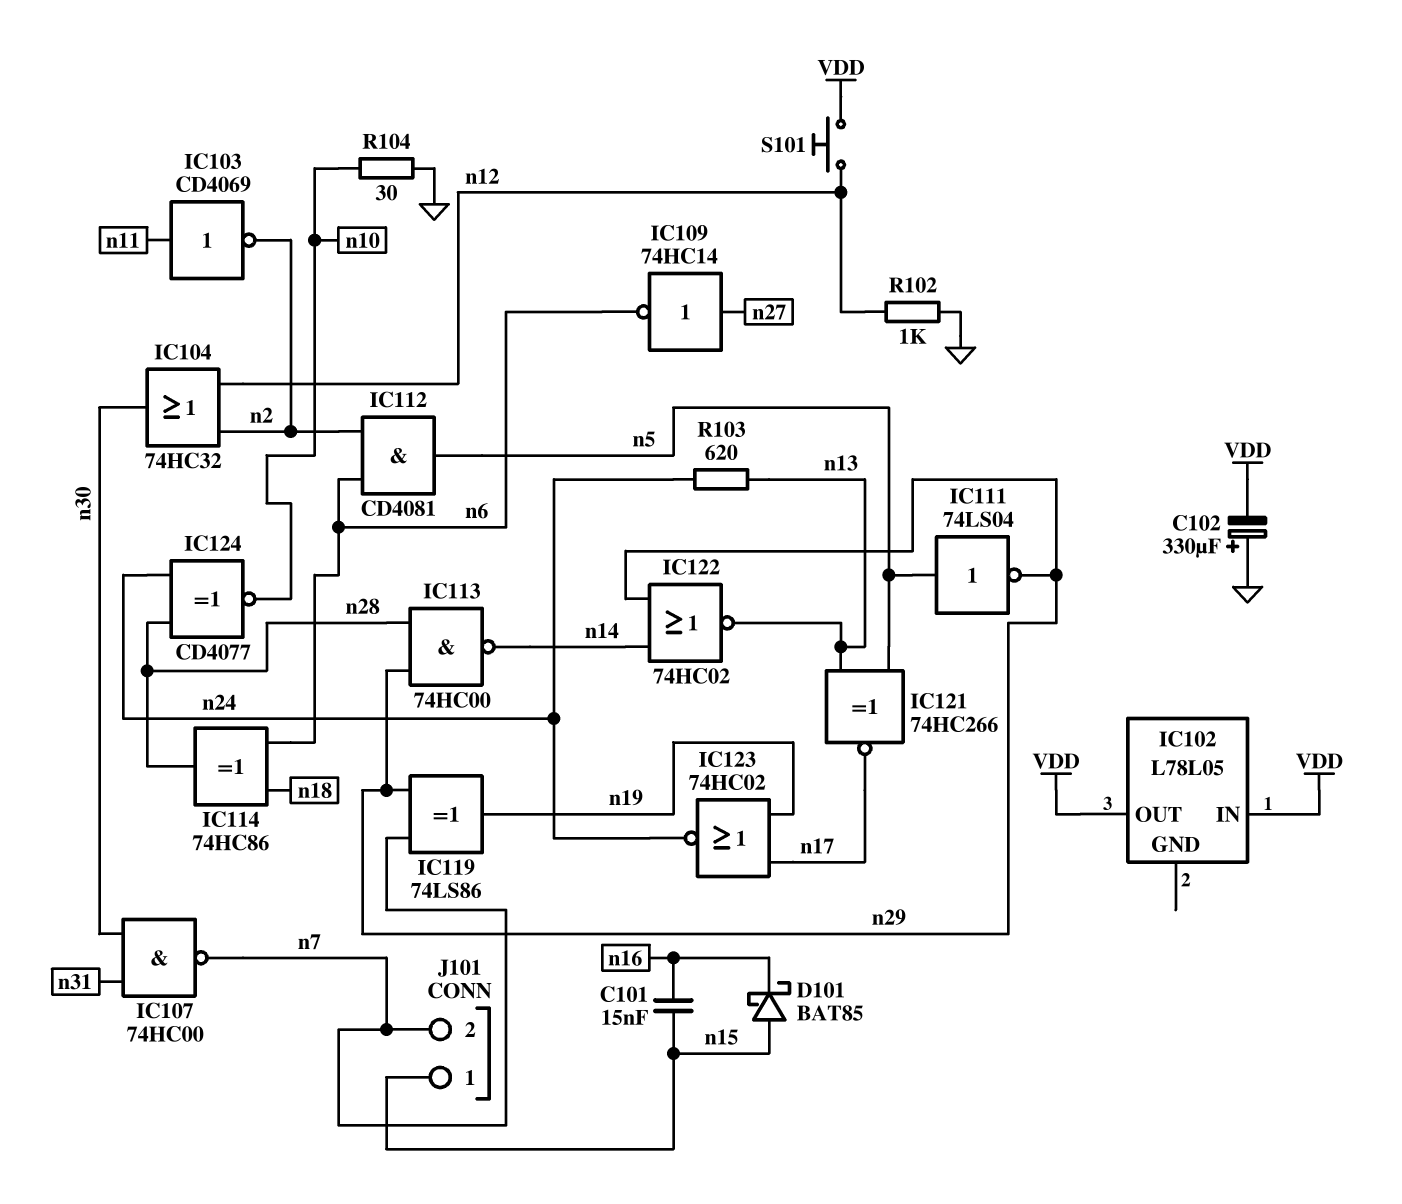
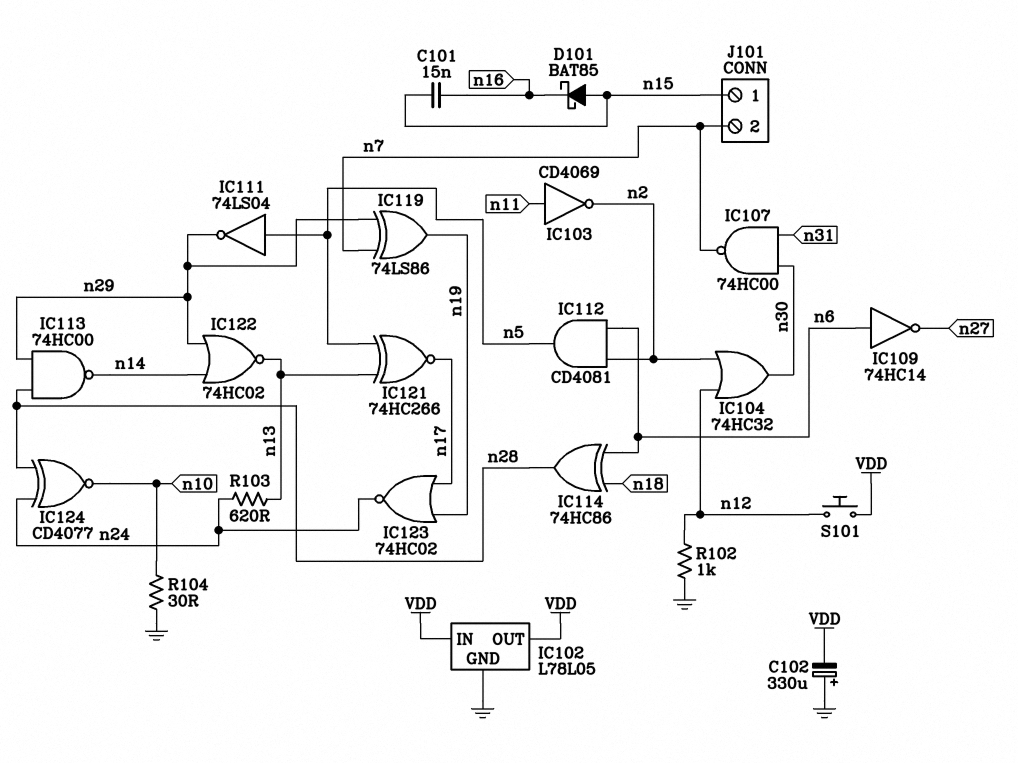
IC102 pin GND: none -> GND
IC109: NOT 74HC14 (in n27, out n6) -> NOT 74HC14 (in n6, out n27)

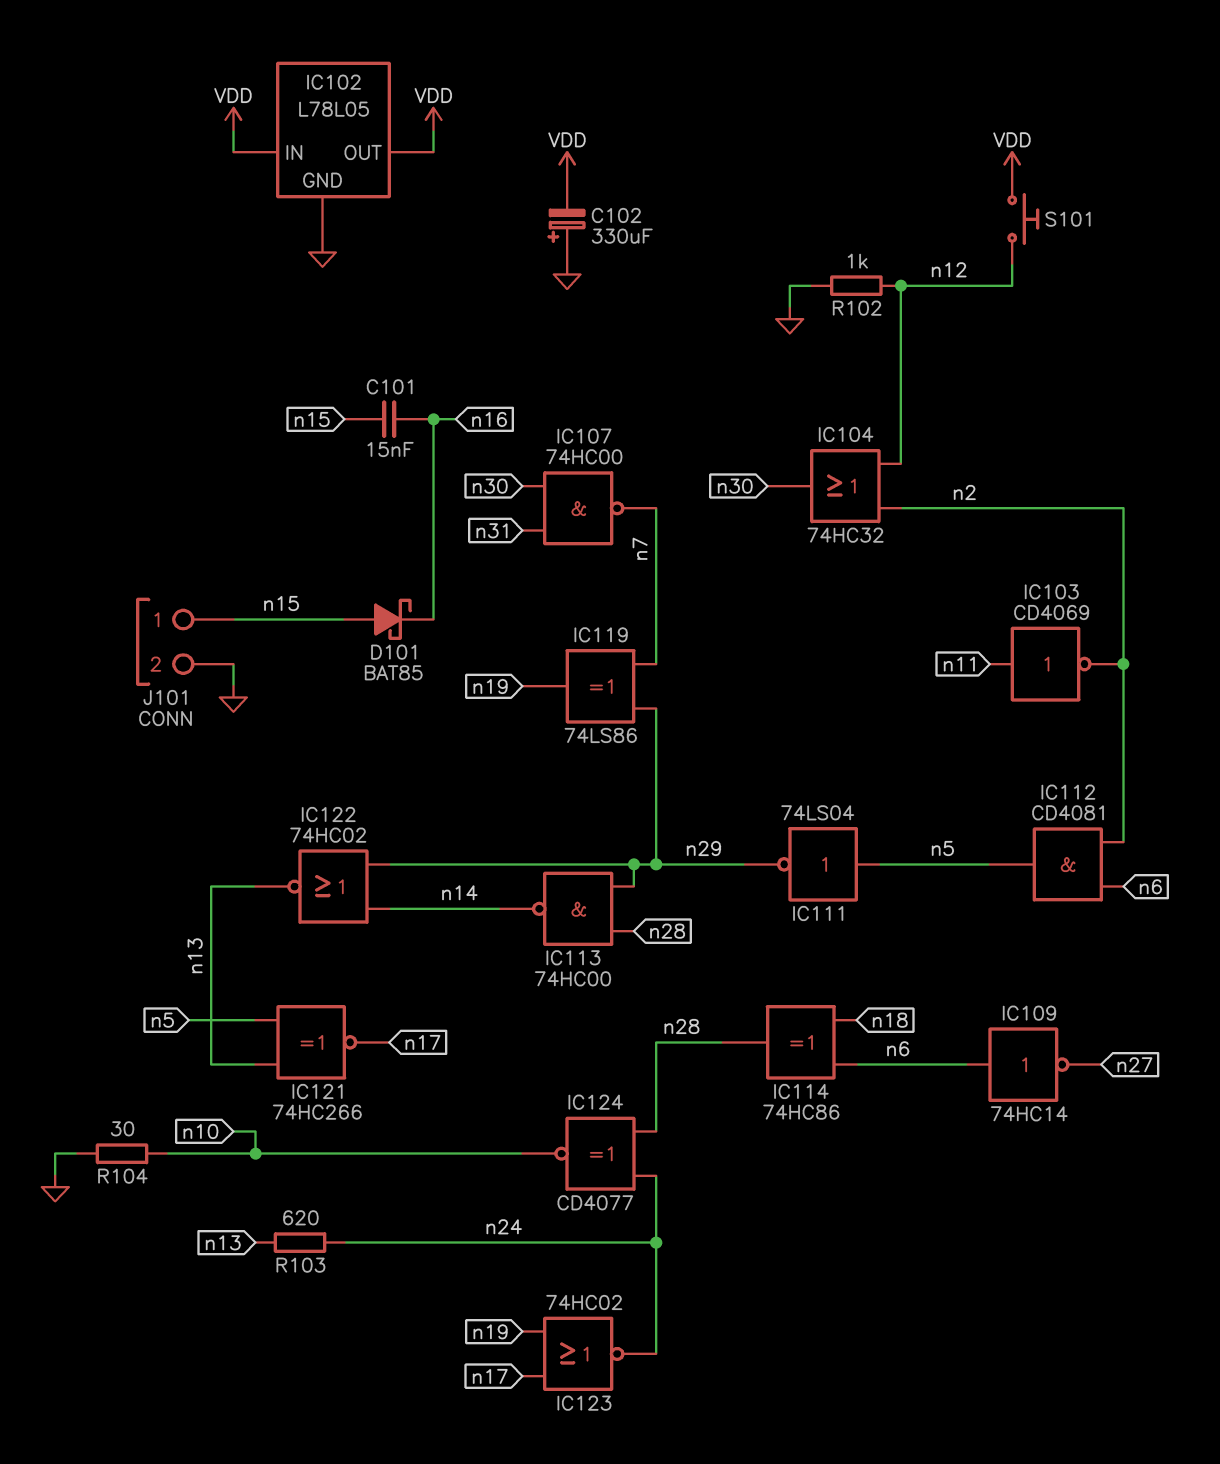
J101 pin 2: n7 -> GND

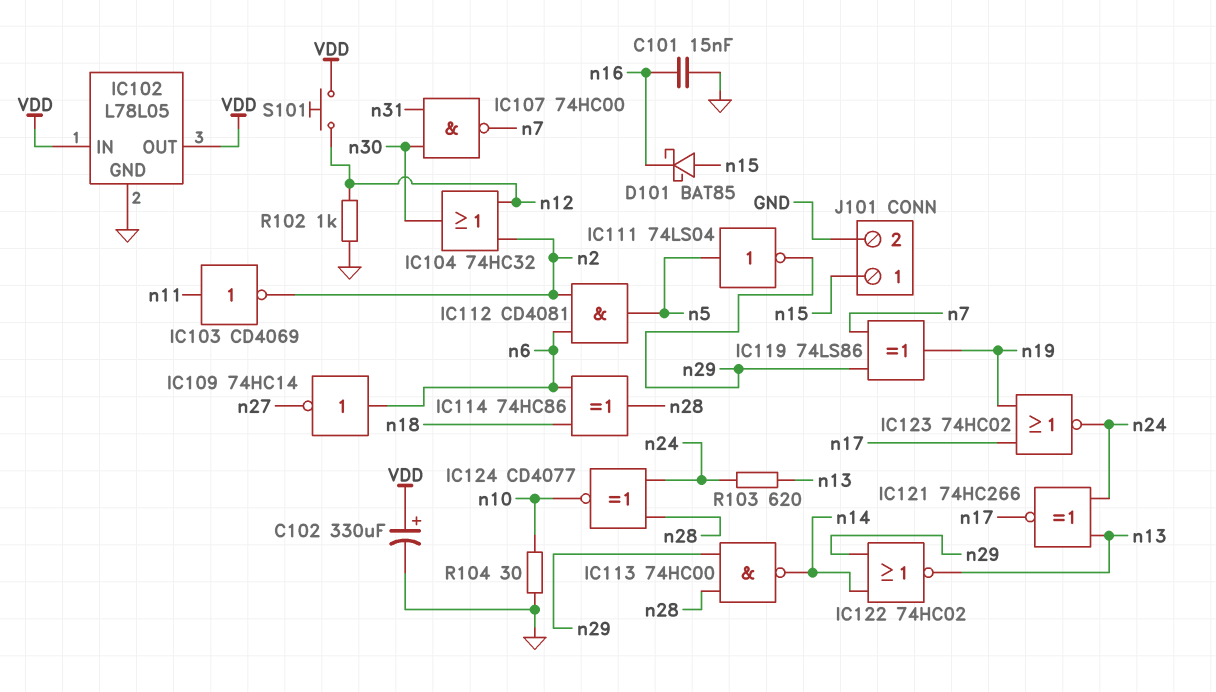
C101: 15nF (n15, n16) -> 15nF (GND, n16)
C102: 330uF (plus GND, minus VDD) -> 330uF (plus VDD, minus GND)
IC121: XNOR 74HC266 (in n5, in n13, out n17) -> XNOR 74HC266 (in n13, in n24, out n17)

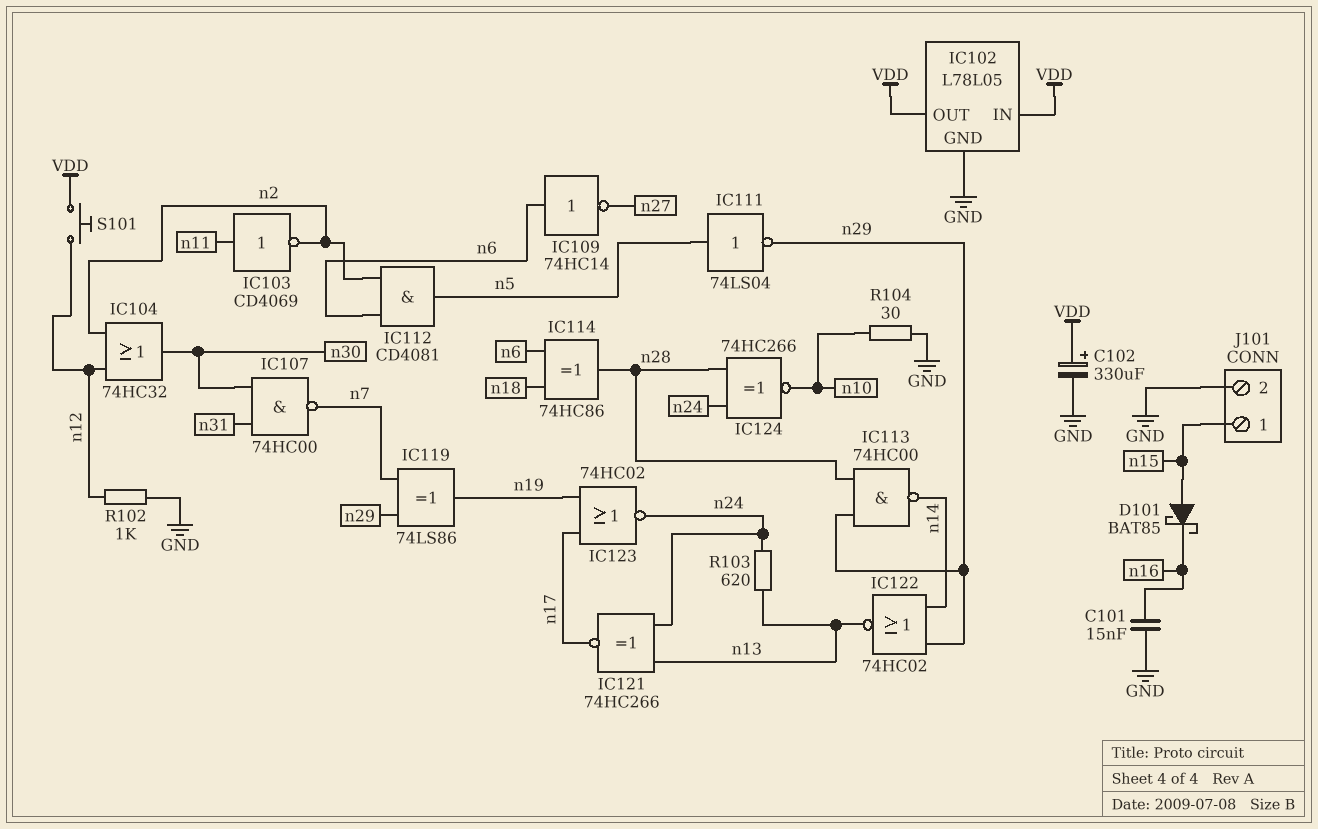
IC124: XNOR CD4077 (in n24, in n28, out n10) -> XNOR 74HC266 (in n24, in n28, out n10)

